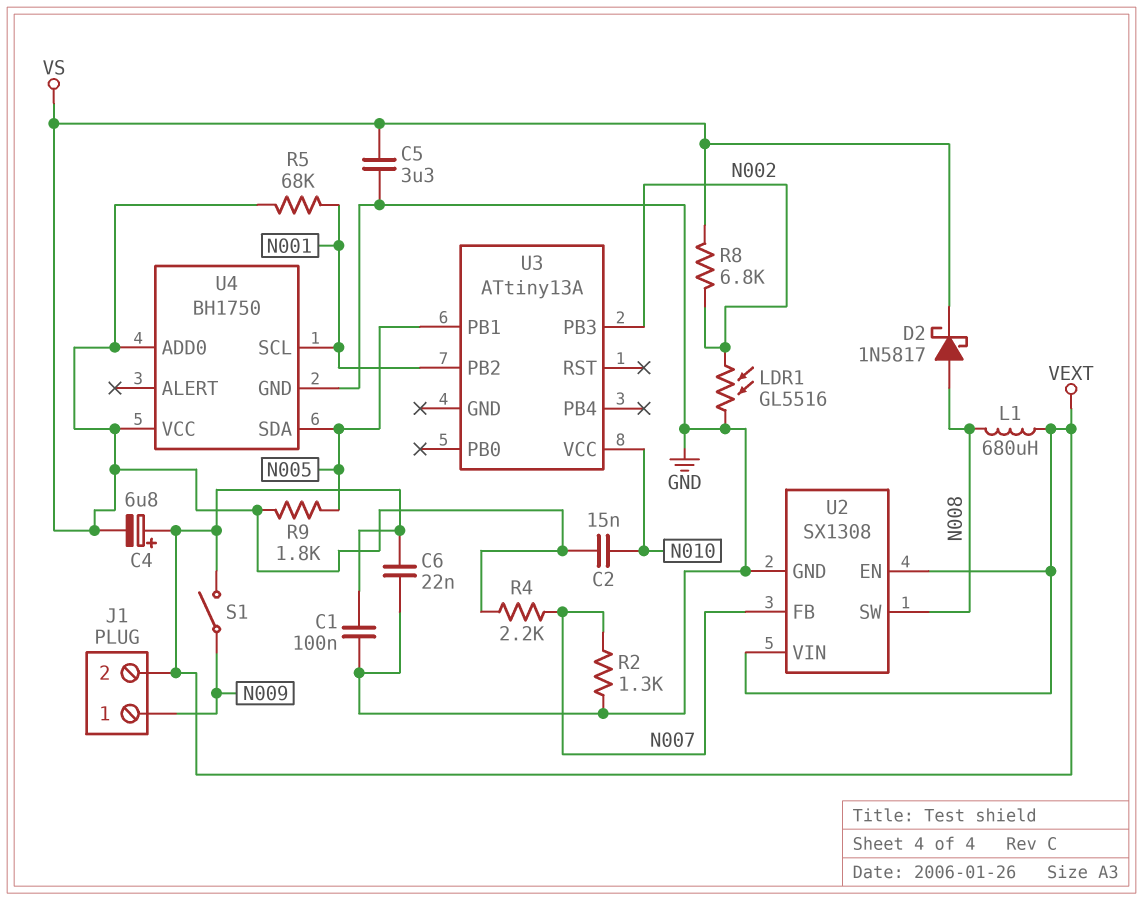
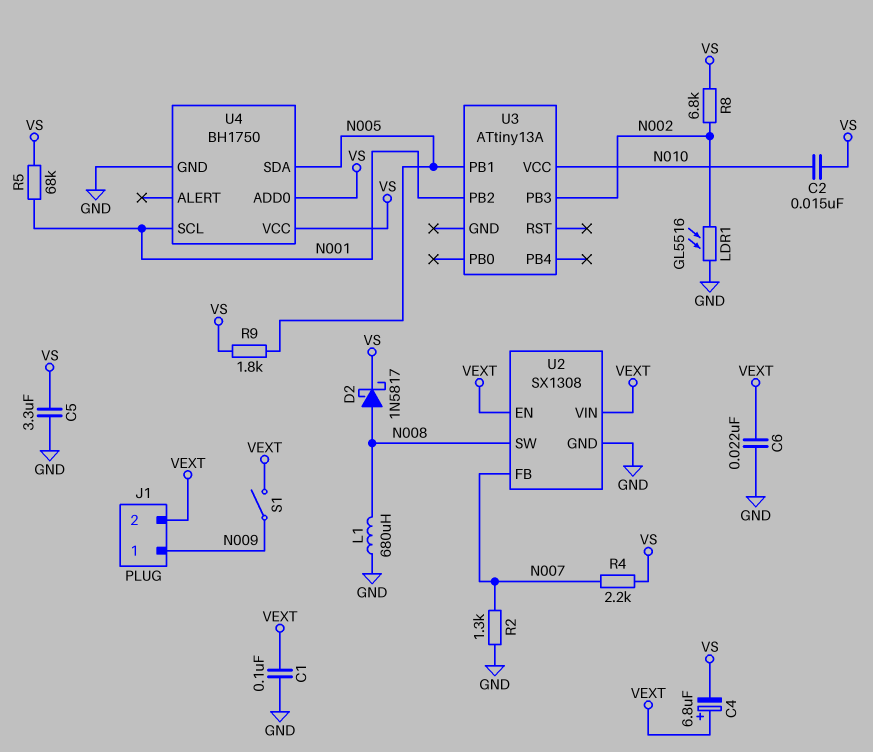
L1: 680uH (N008, VEXT) -> 680uH (GND, N008)

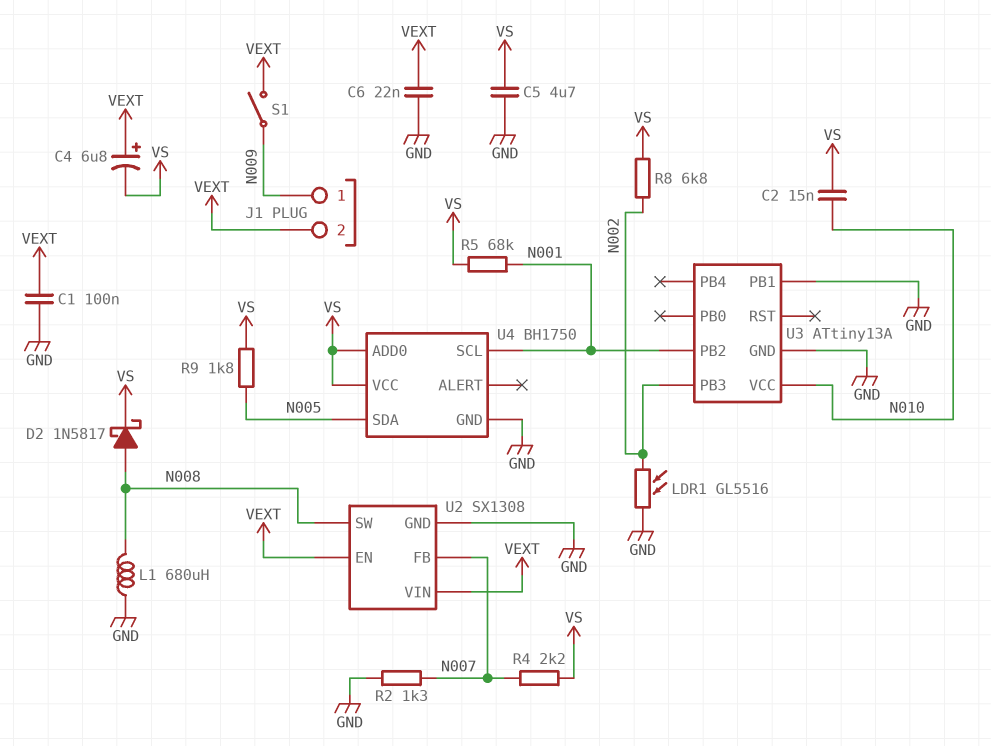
C5: 3.3uF (GND, VS) -> 4.7uF (GND, VS)
U3 pin GND: none -> GND
U3 pin PB1: N005 -> GND

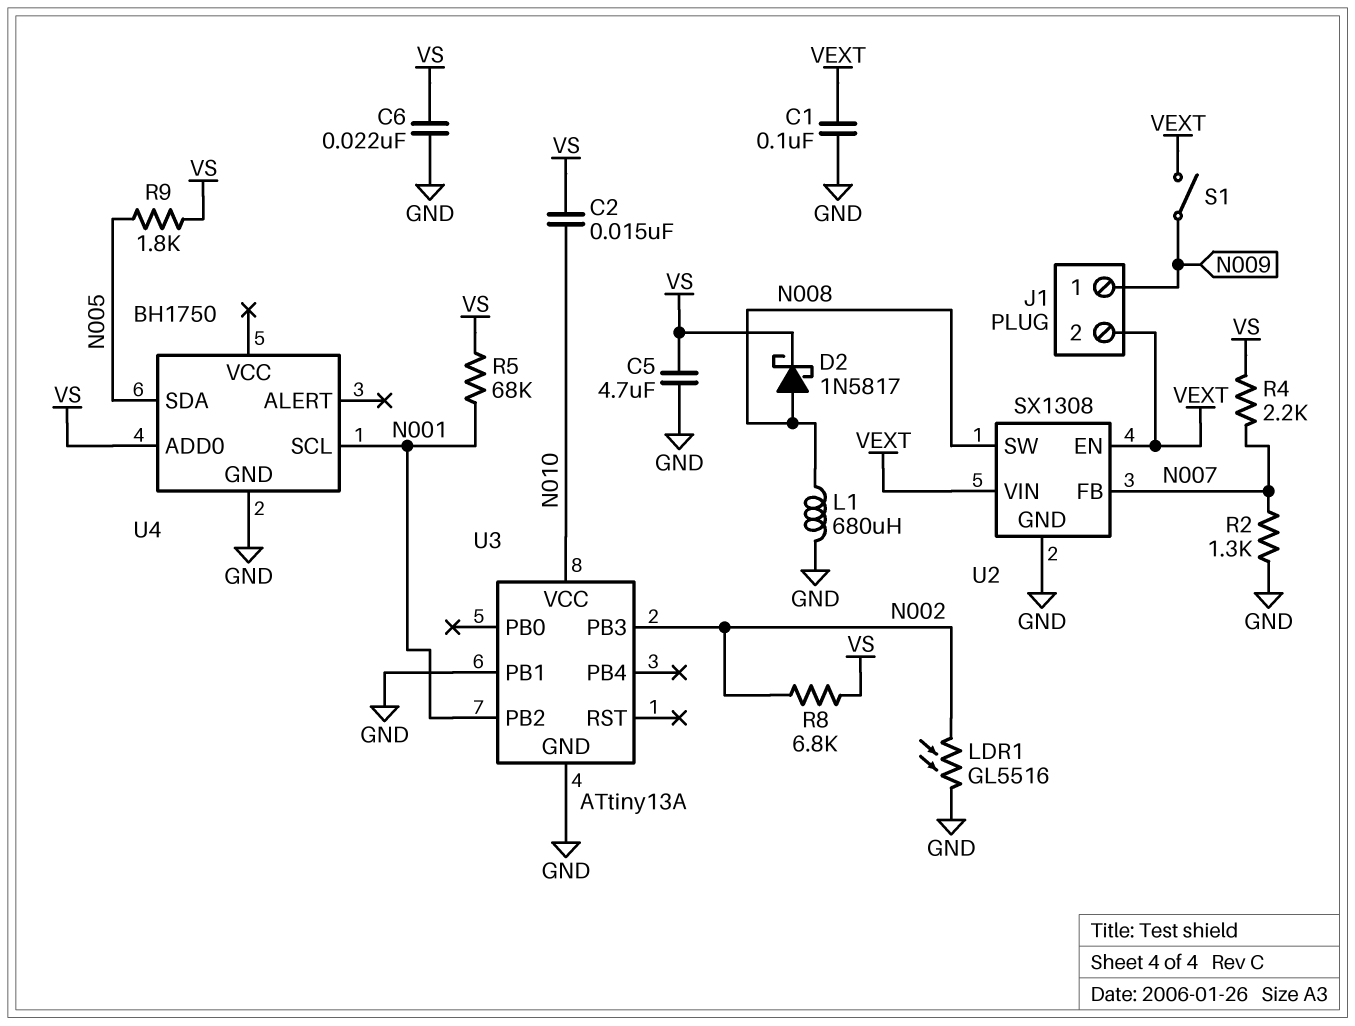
C4: 6.8uF (plus VEXT, minus VS) -> none
C6: 22nF (GND, VEXT) -> 22nF (GND, VS)
U4 pin VCC: VS -> none

